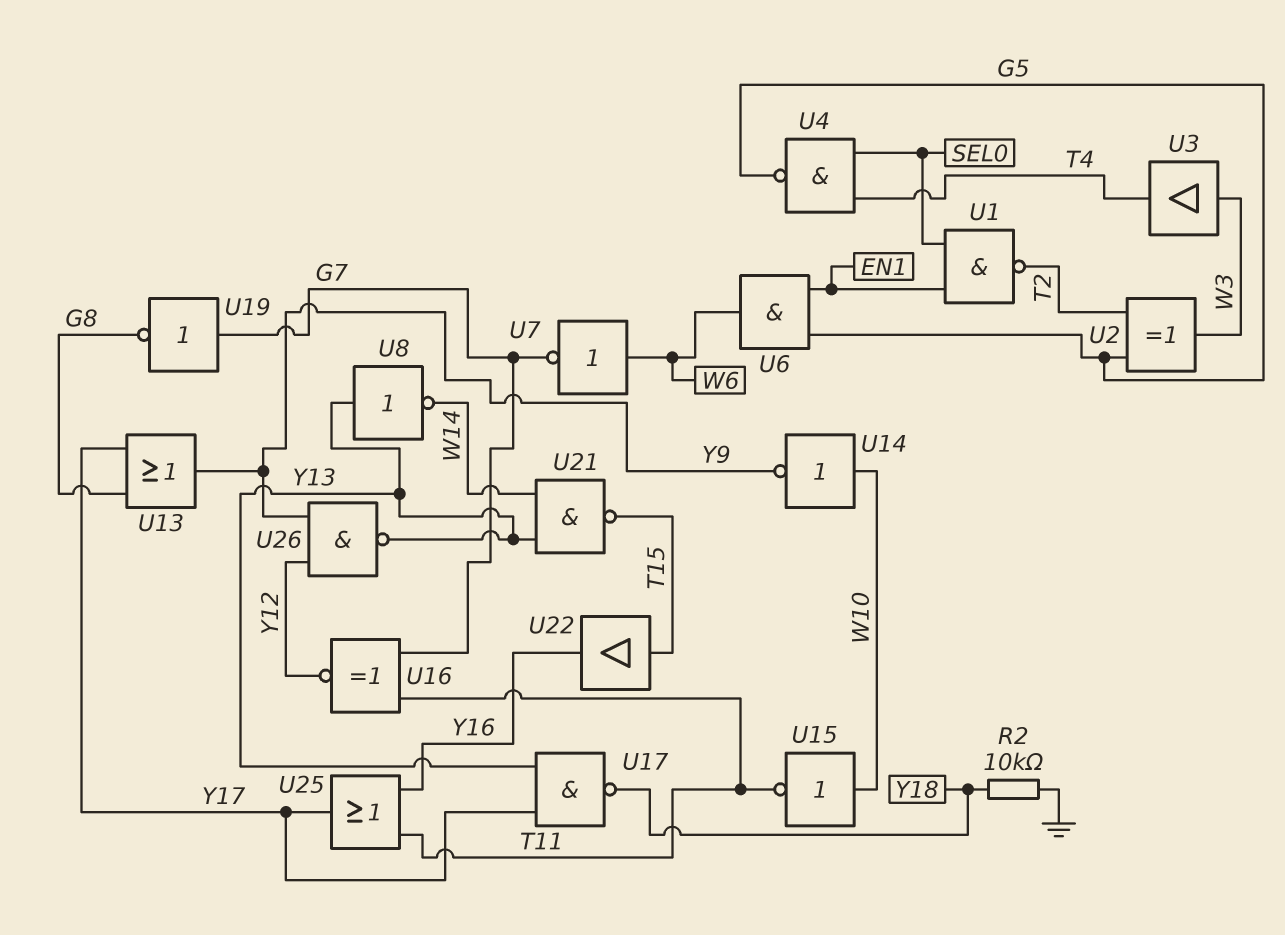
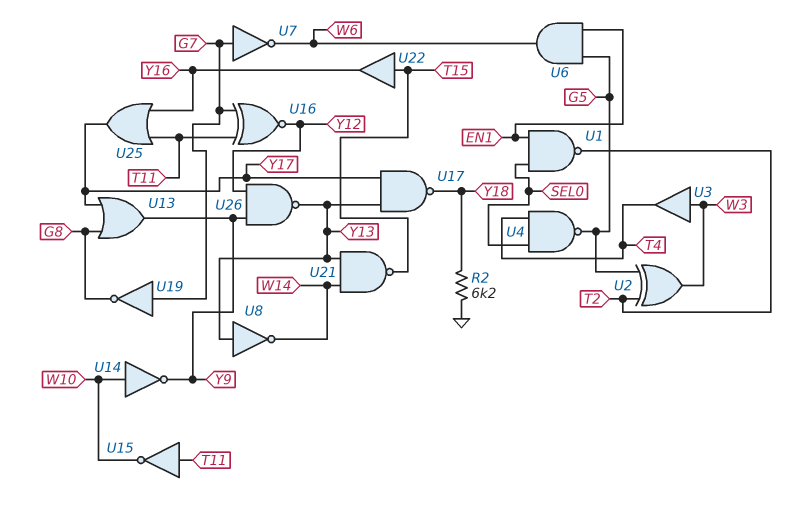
R2: 10k (GND, Y18) -> 6.2k (GND, Y18)
U7: NOT (in W6, out G7) -> NOT (in G7, out W6)
U15: NOT (in W10, out T11) -> NOT (in T11, out W10)

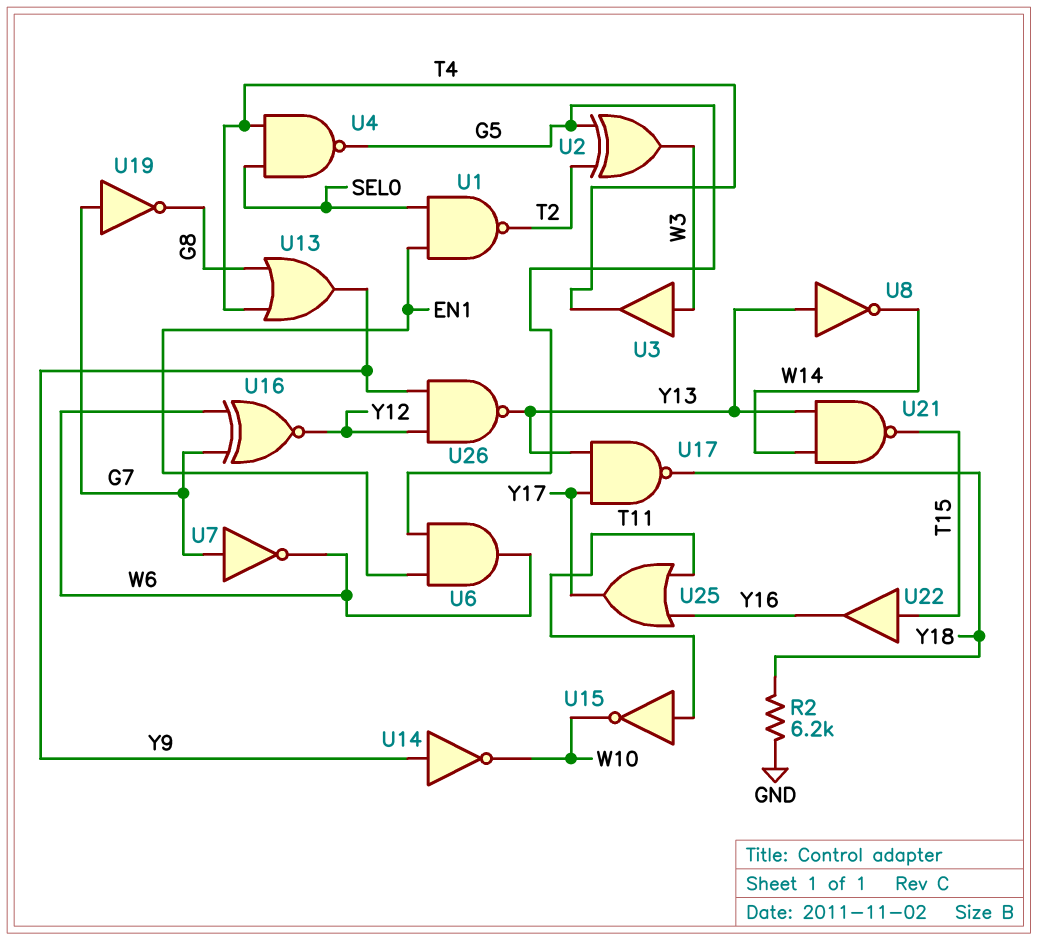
U13: OR (in G8, in Y17, out Y9) -> OR (in G8, in T4, out Y9)
U14: NOT (in W10, out Y9) -> NOT (in Y9, out W10)
U16: XNOR (in G7, in T11, out Y12) -> XNOR (in G7, in W6, out Y12)

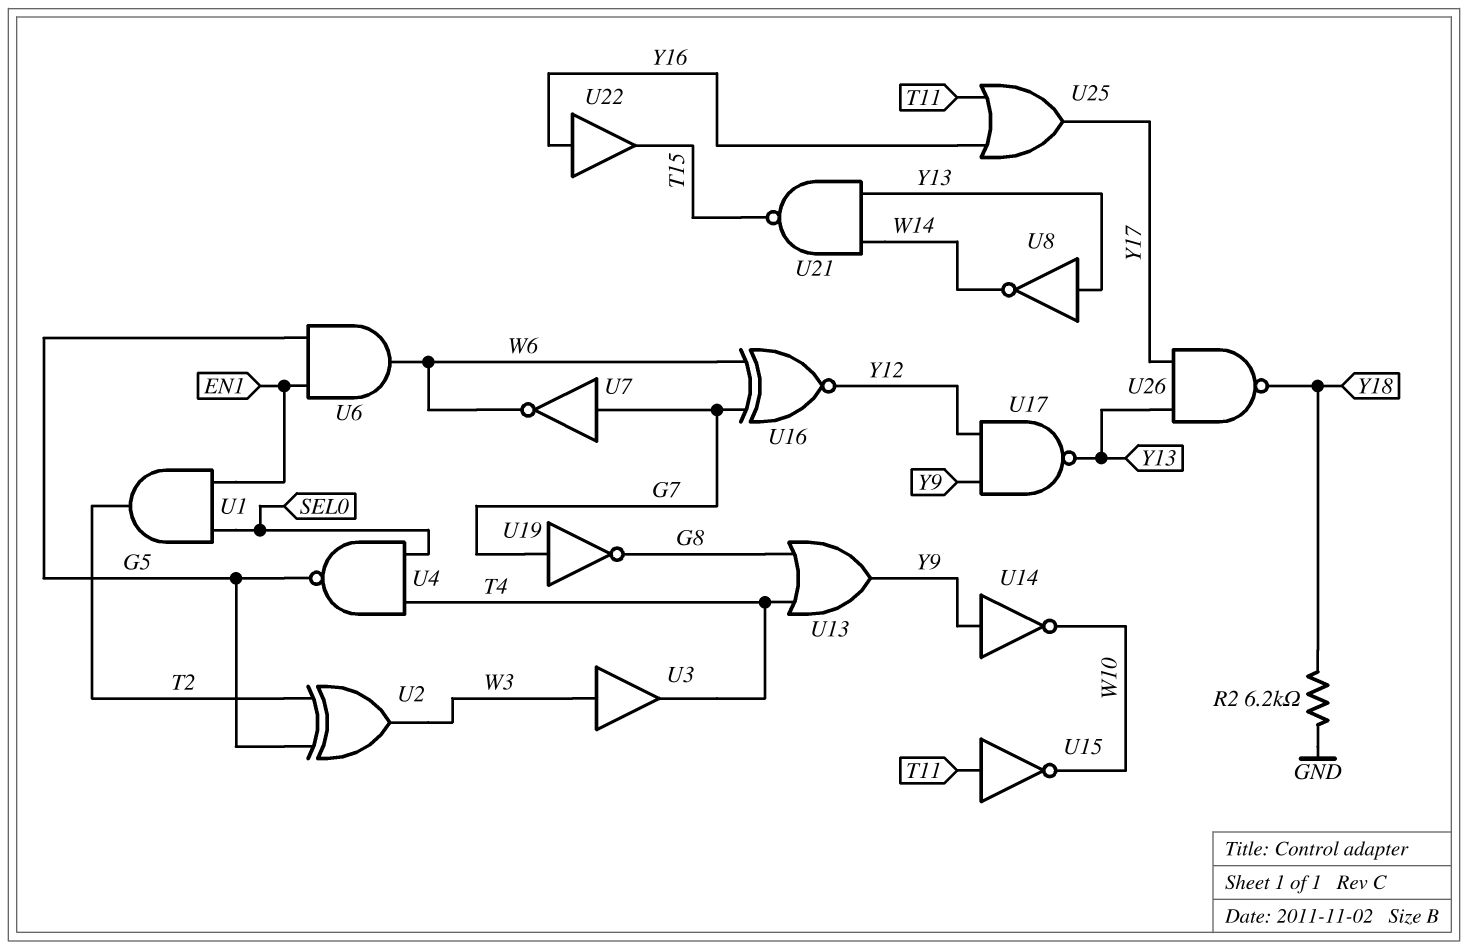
U1: NAND (in EN1, in SEL0, out T2) -> AND (in EN1, in SEL0, out T2)
U17: NAND (in Y13, in Y17, out Y18) -> NAND (in Y9, in Y12, out Y13)
U22: buffer (in T15, out Y16) -> buffer (in Y16, out T15)
U26: NAND (in Y9, in Y12, out Y13) -> NAND (in Y13, in Y17, out Y18)

